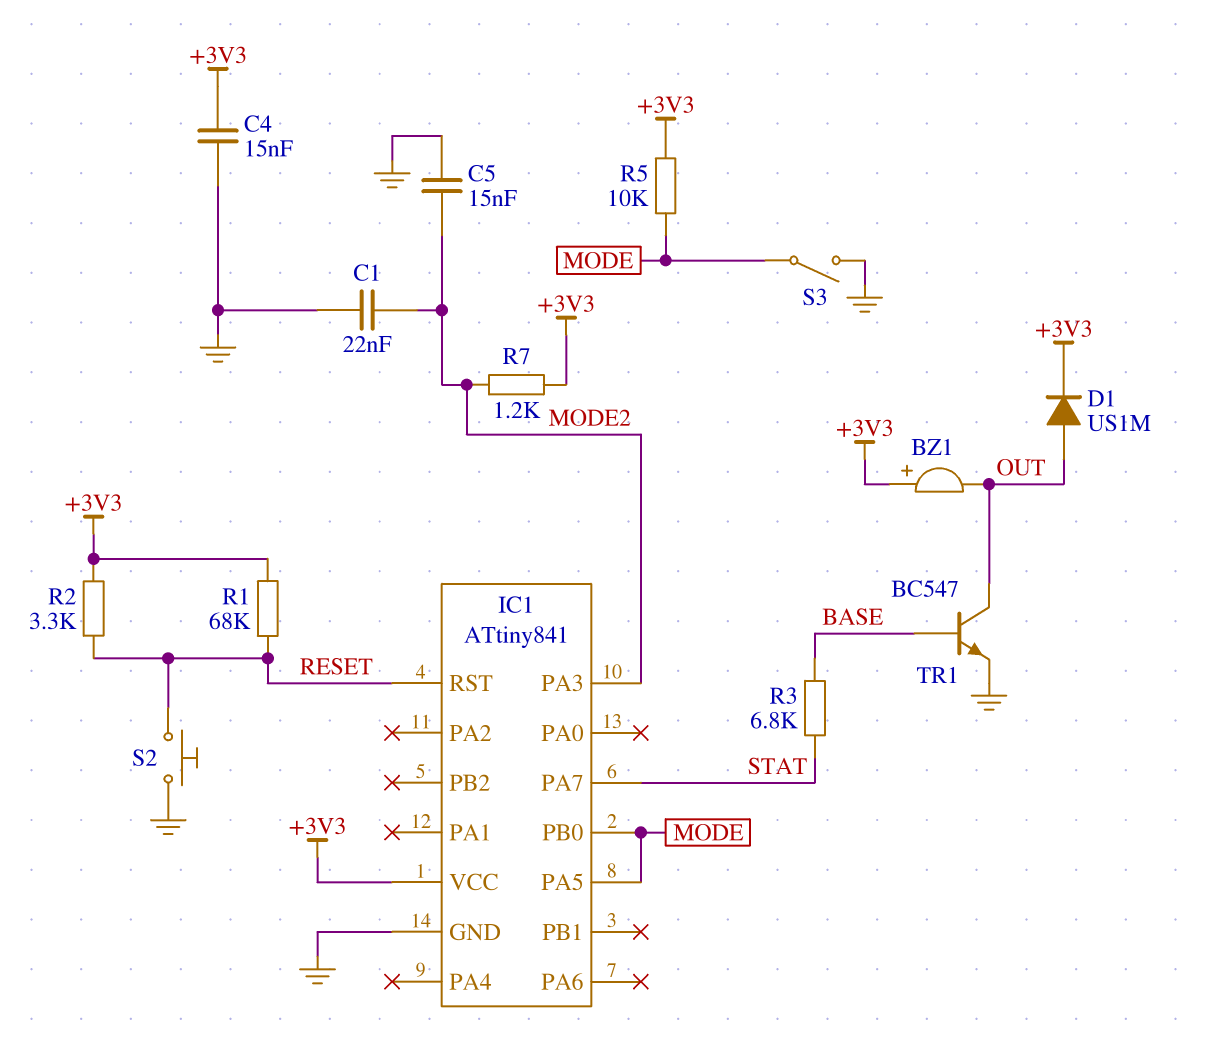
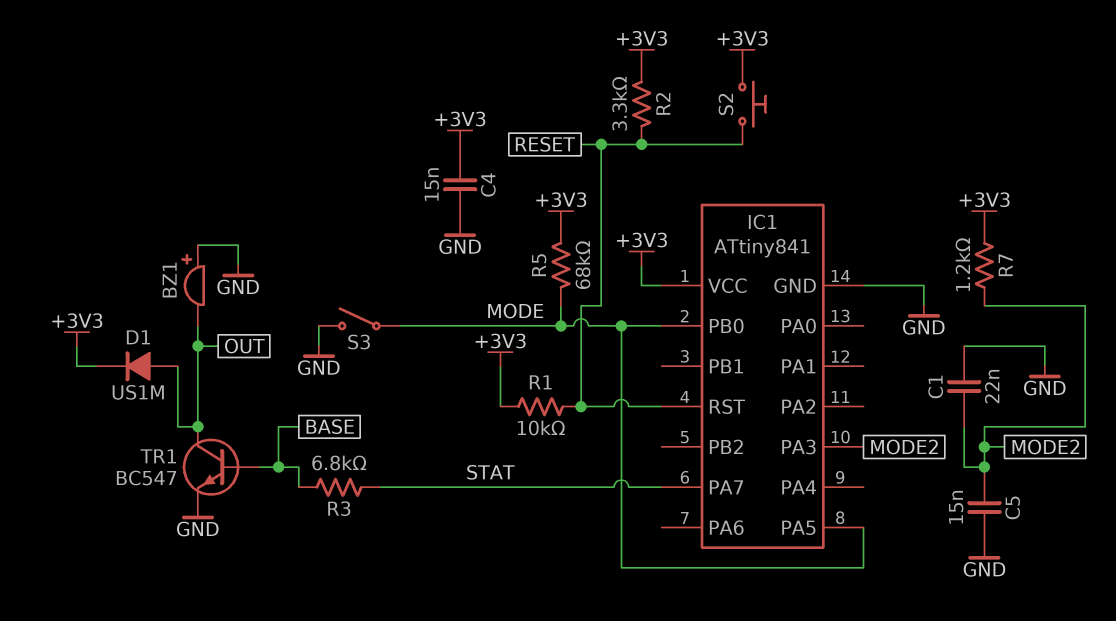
BZ1: buzzer (plus +3V3, minus OUT) -> buzzer (plus GND, minus OUT)
R1: 68k (+3V3, RESET) -> 10k (+3V3, RESET)
R5: 10k (+3V3, MODE) -> 68k (+3V3, MODE)
S2: button (GND, RESET) -> button (+3V3, RESET)

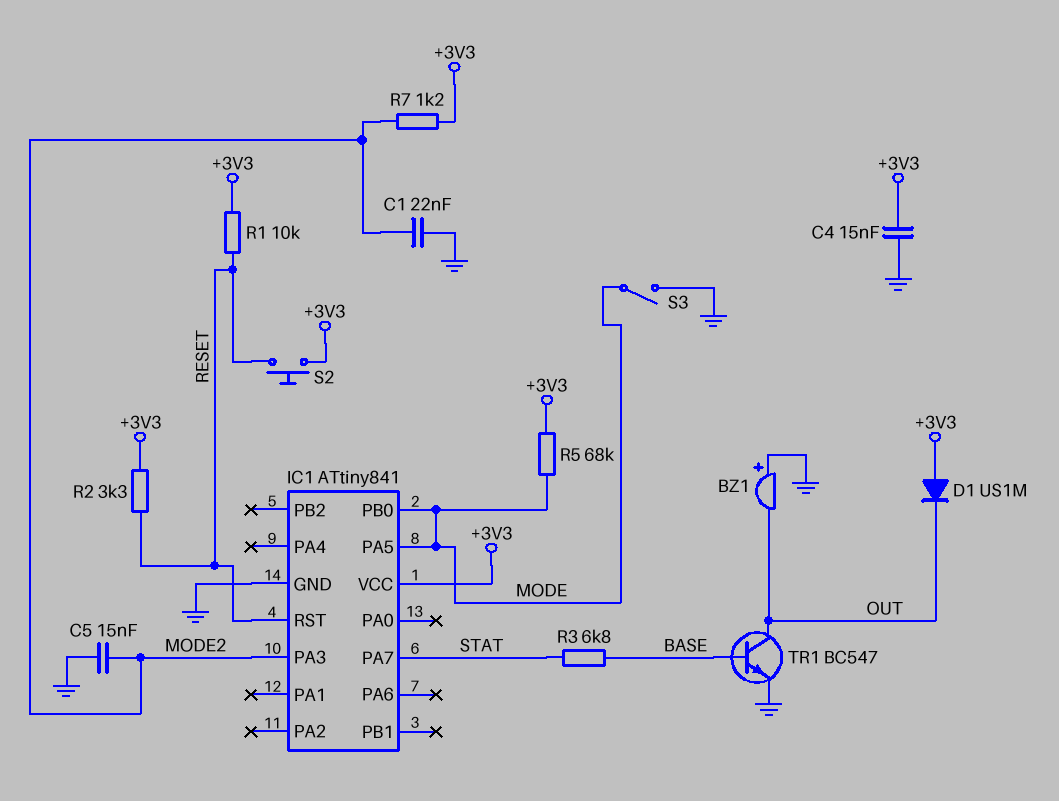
D1: diode US1M (A OUT, K +3V3) -> diode US1M (A +3V3, K OUT)

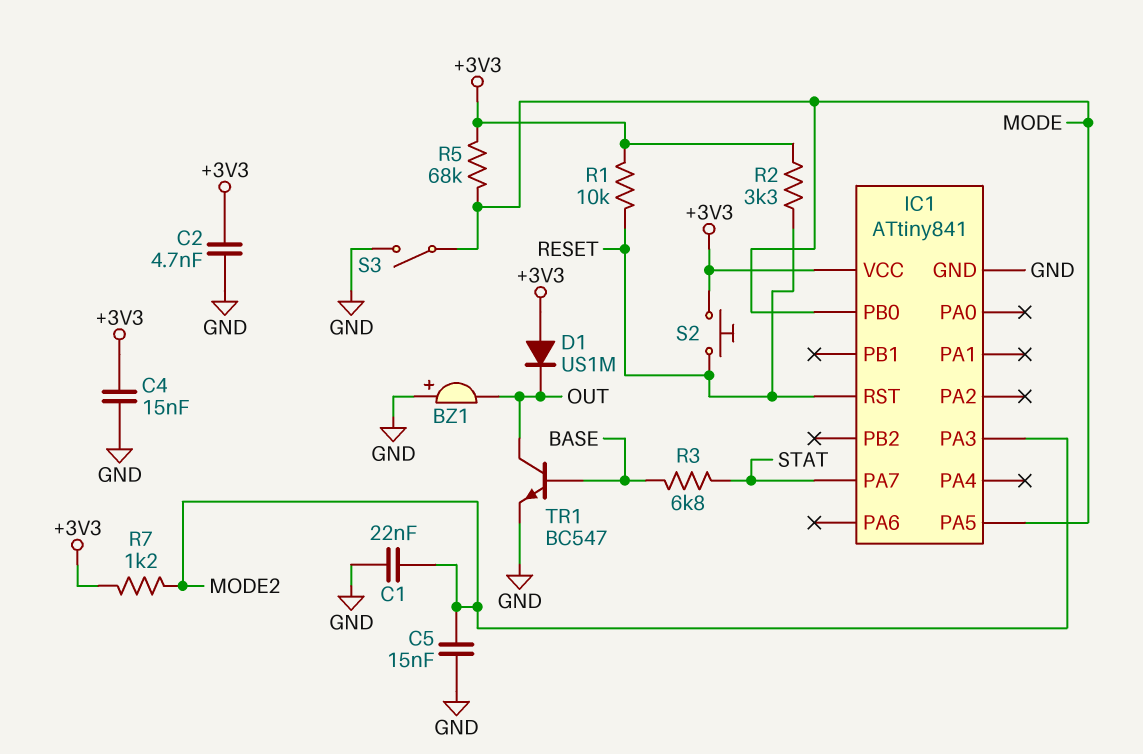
C2: none -> 4.7nF (+3V3, GND)

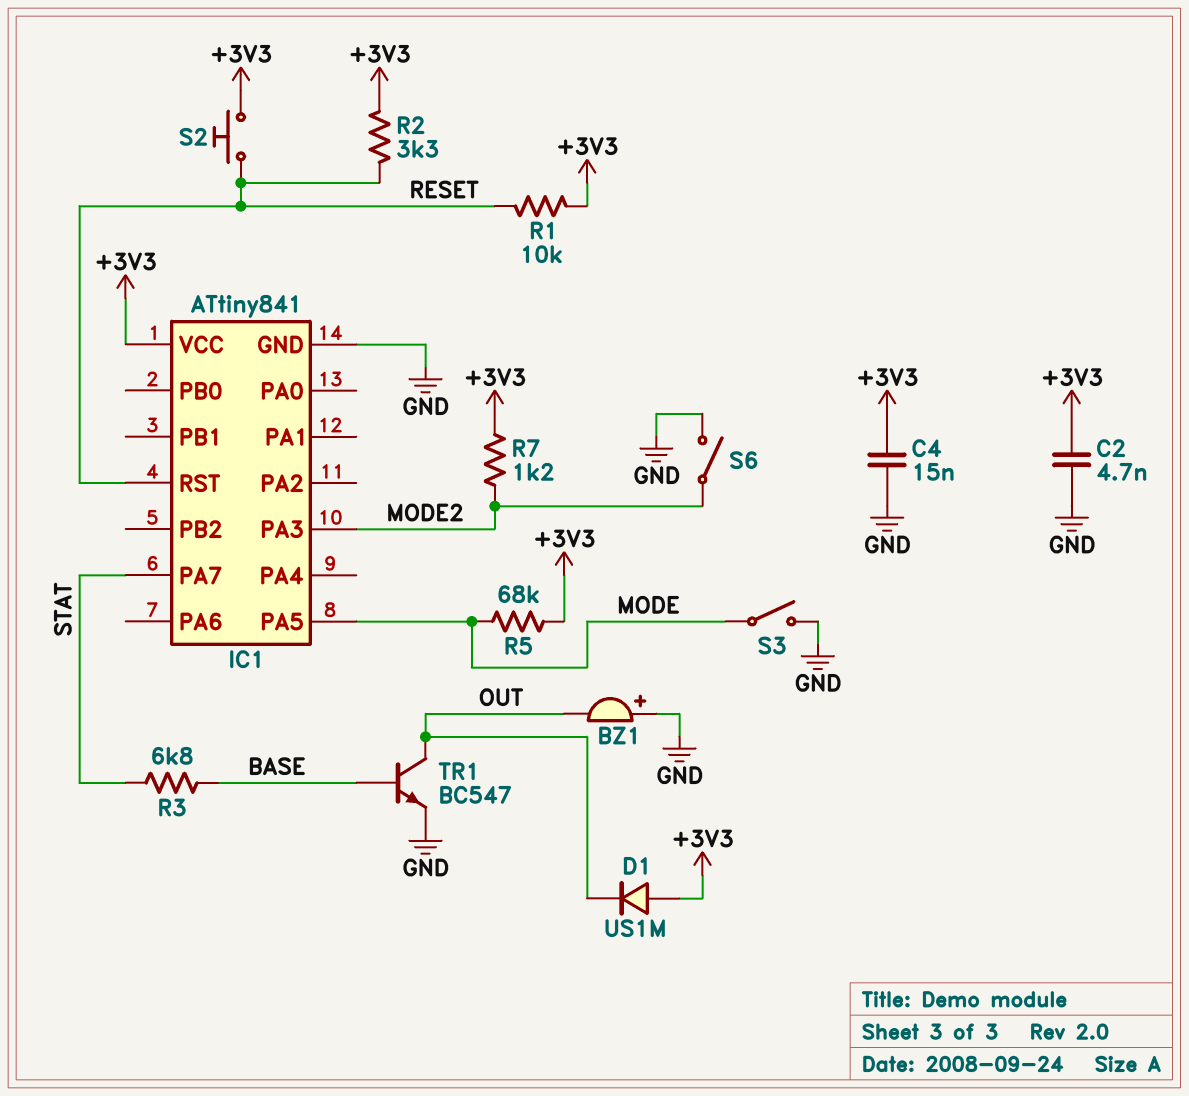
C1: 22nF (GND, MODE2) -> none
C5: 15nF (GND, MODE2) -> none
IC1 pin PB0: MODE -> none
S6: none -> switch (GND, MODE2)

